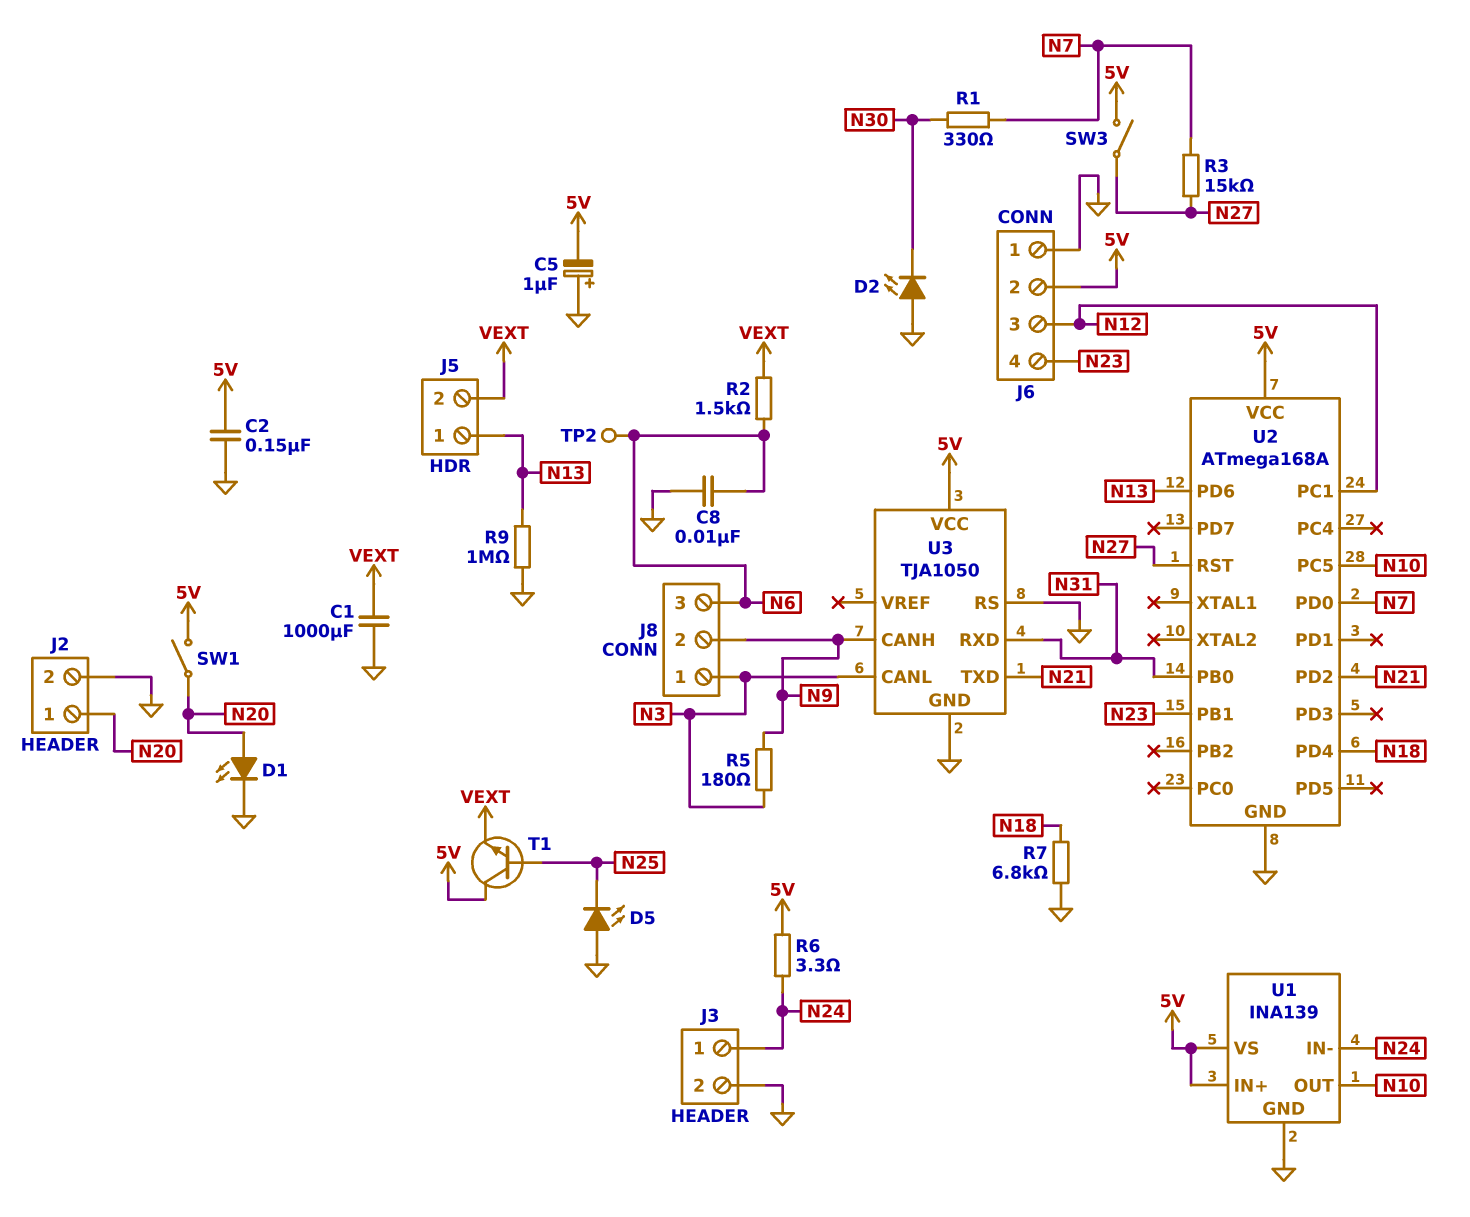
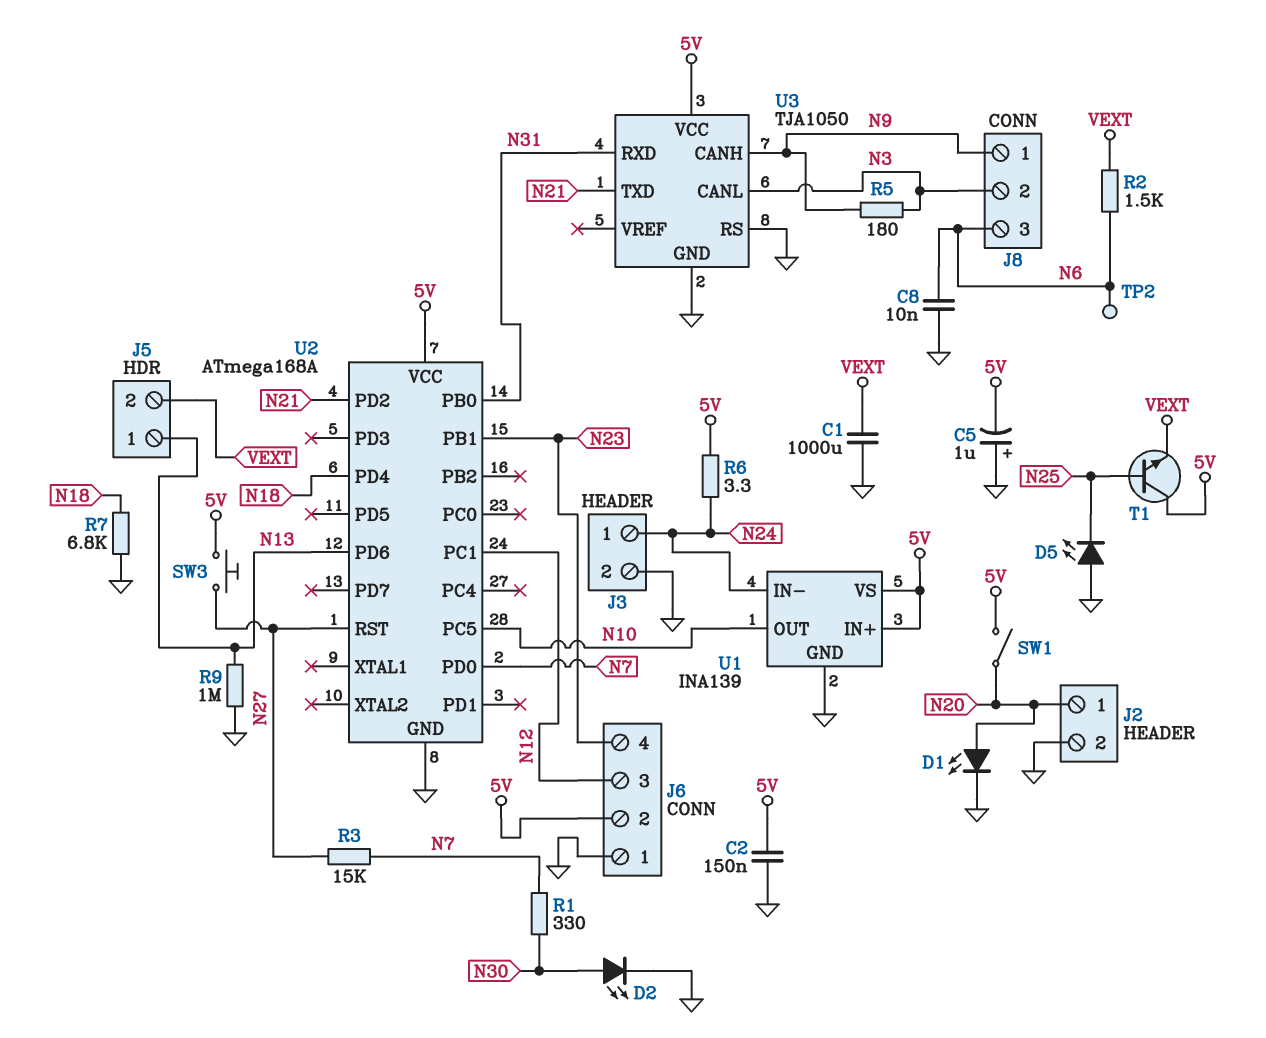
D2: LED (A GND, K N30) -> LED (A N30, K GND)
J8 pin 1: N3 -> N9
J8 pin 2: N9 -> N3
SW3: switch (5V, N27) -> button (5V, N27)

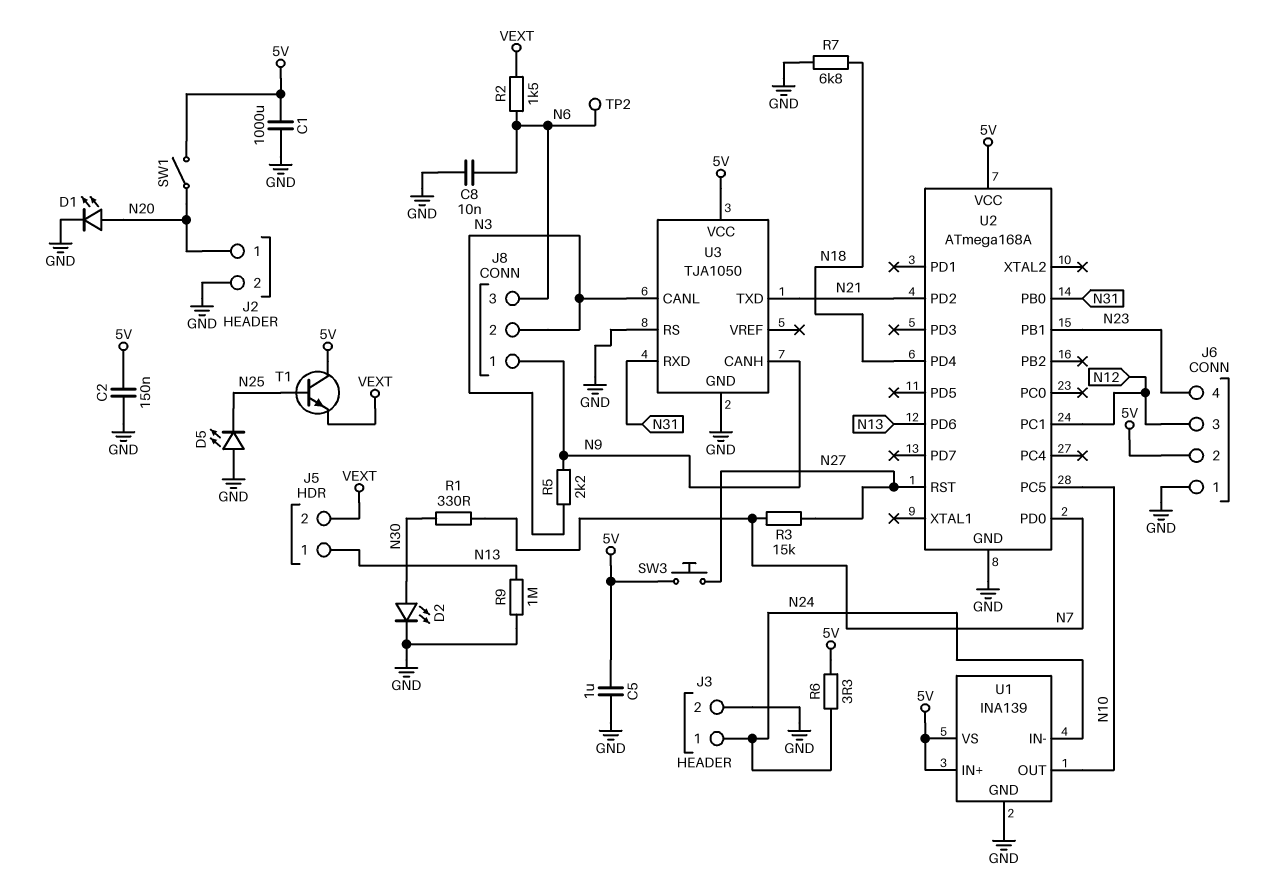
C1: 1000uF (GND, VEXT) -> 1000uF (5V, GND)
C5: 1uF (plus GND, minus 5V) -> 1uF (5V, GND)
R5: 180 (N3, N9) -> 2.2k (N3, N9)

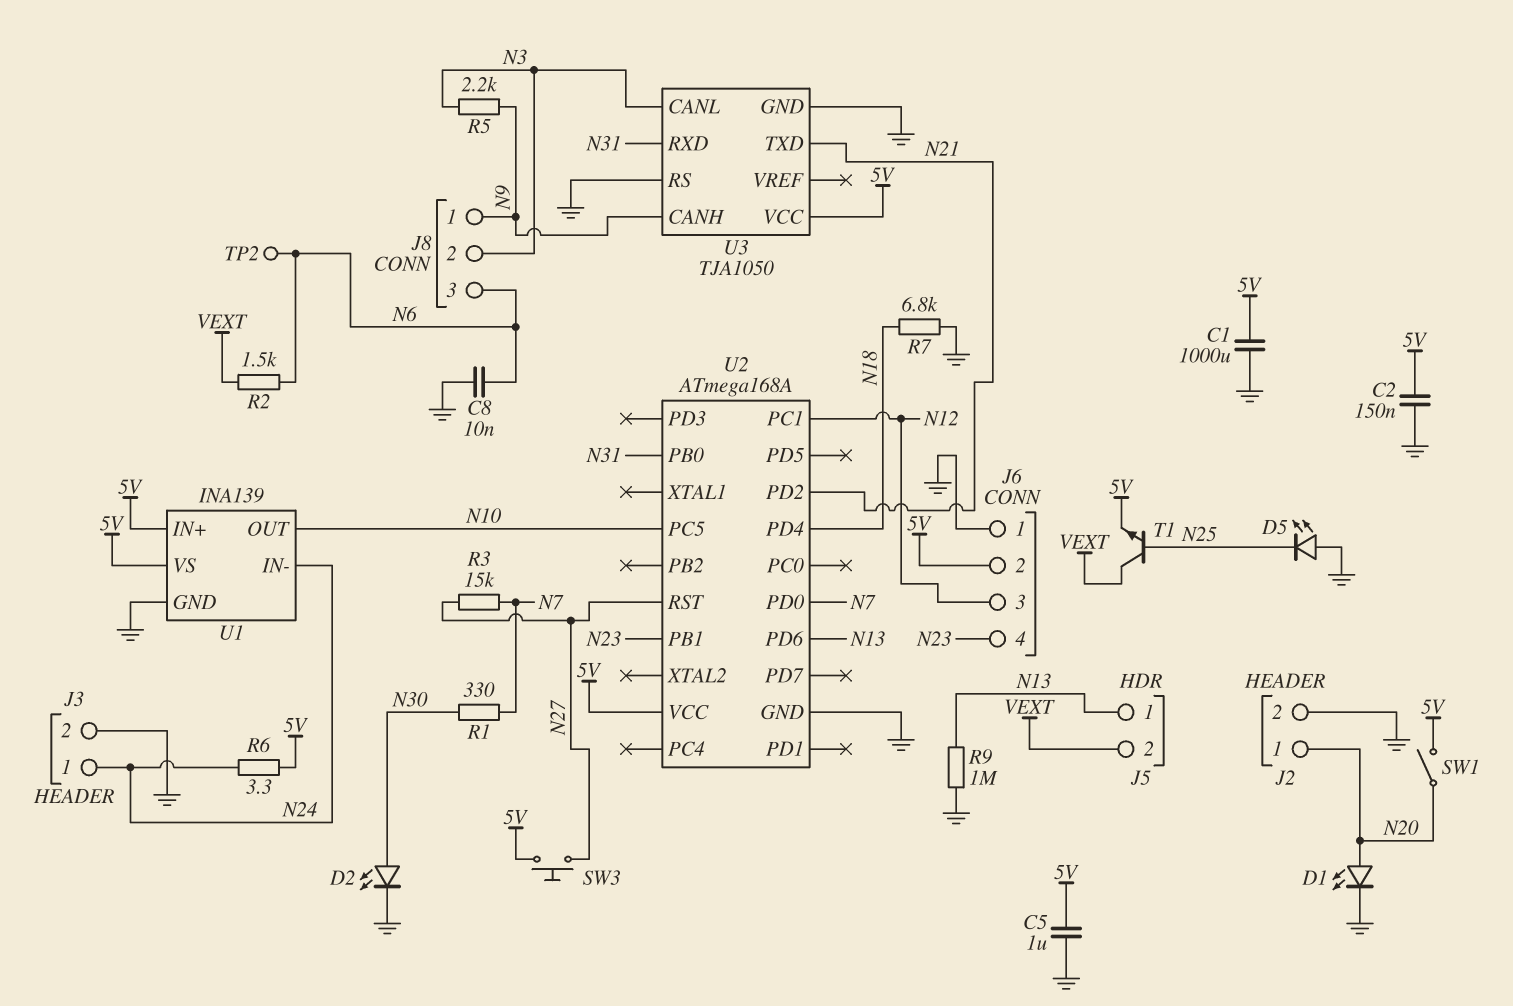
T1: NPN (B N25, C 5V, E VEXT) -> NPN (B N25, C VEXT, E 5V)

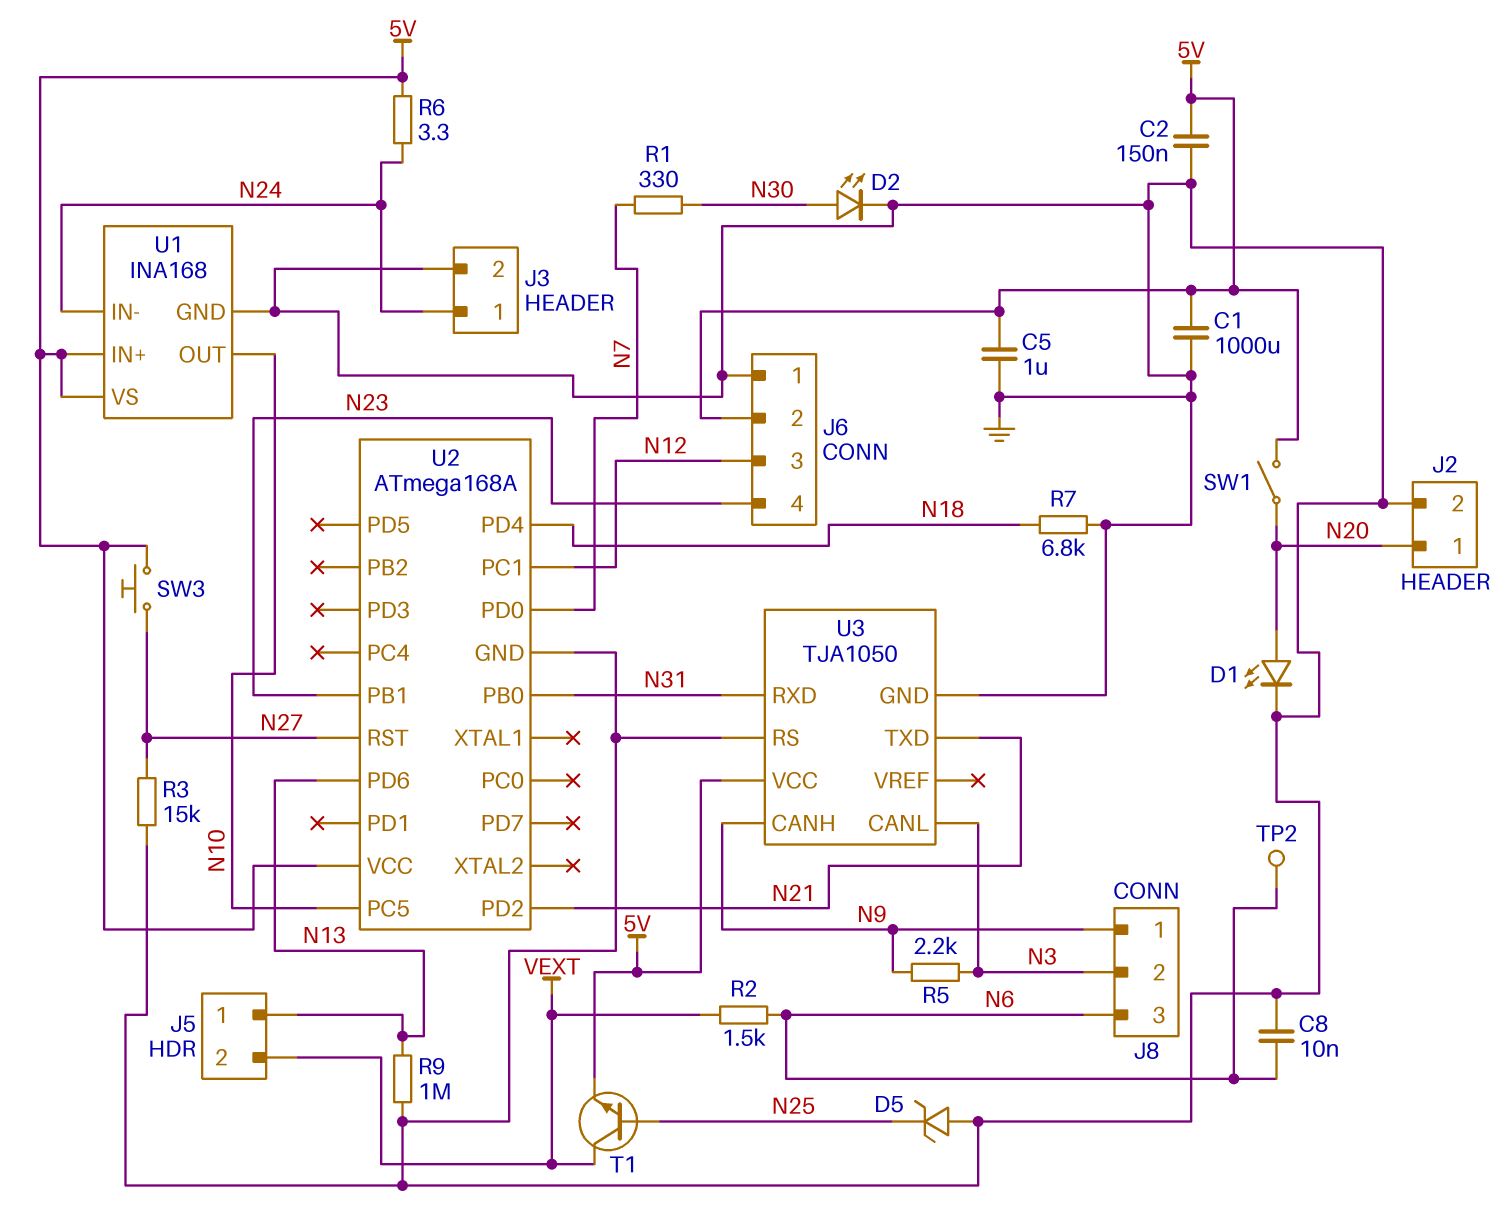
D5: LED (A GND, K N25) -> zener (A GND, K N25)
R3: 15k (N7, N27) -> 15k (GND, N27)
U1: INA139 -> INA168

